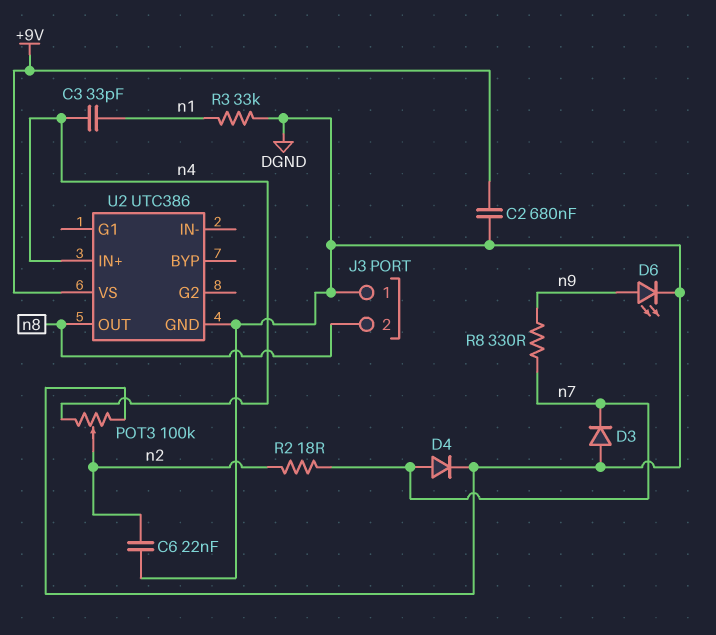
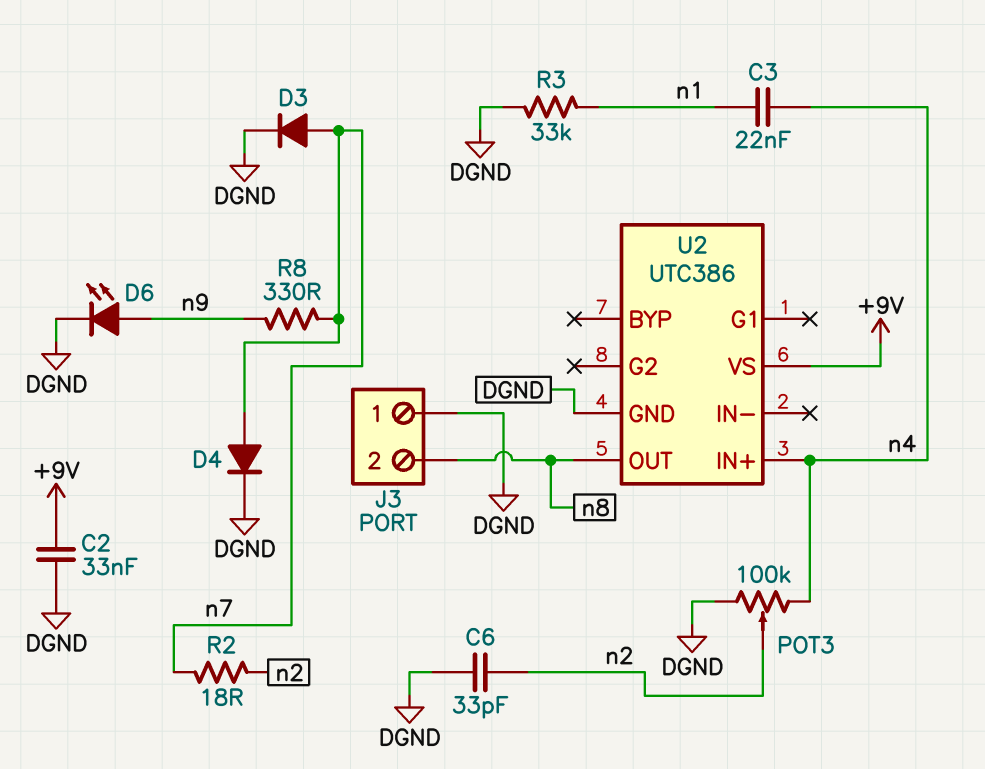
C2: 680nF (+9V, DGND) -> 33nF (+9V, DGND)
C3: 33pF (n1, n4) -> 22nF (n1, n4)
C6: 22nF (DGND, n2) -> 33pF (DGND, n2)
D3: diode (A DGND, K n7) -> diode (A n7, K DGND)

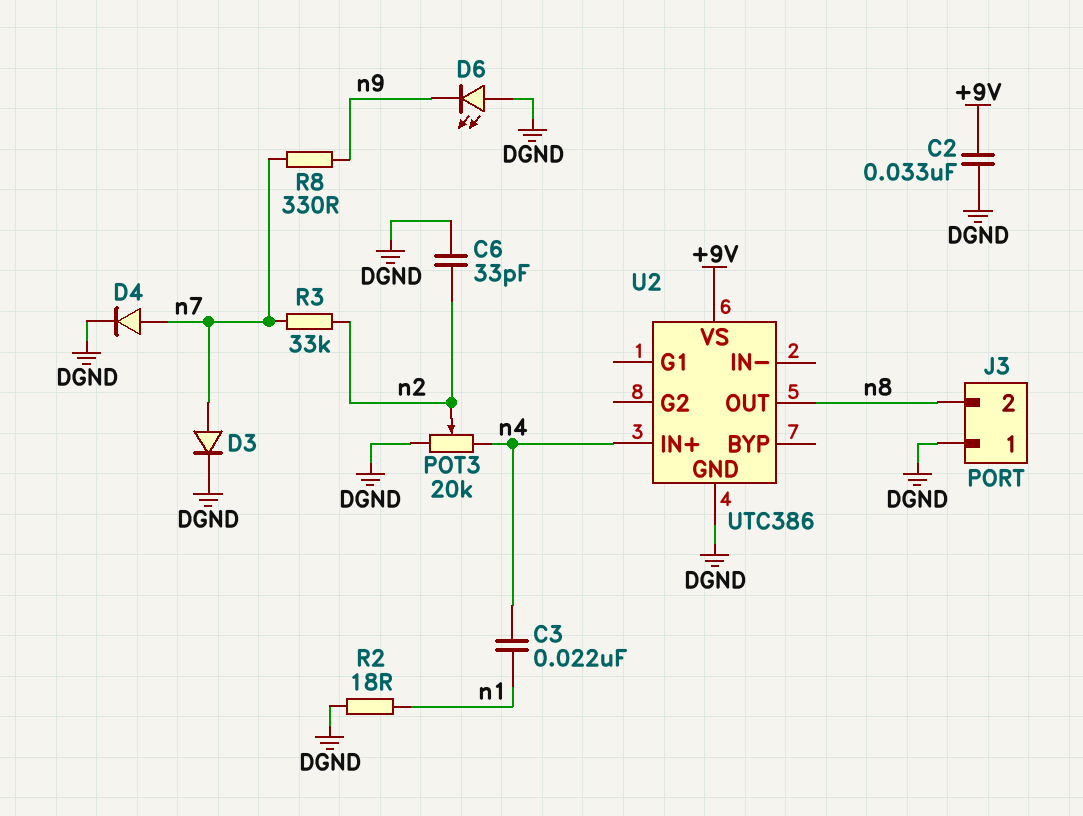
D6: LED (A n9, K DGND) -> LED (A DGND, K n9)
POT3: 100k (DGND, n4, wiper n2) -> 20k (DGND, n4, wiper n2)
R2: 18 (n2, n7) -> 18 (DGND, n1)
R3: 33k (DGND, n1) -> 33k (n2, n7)

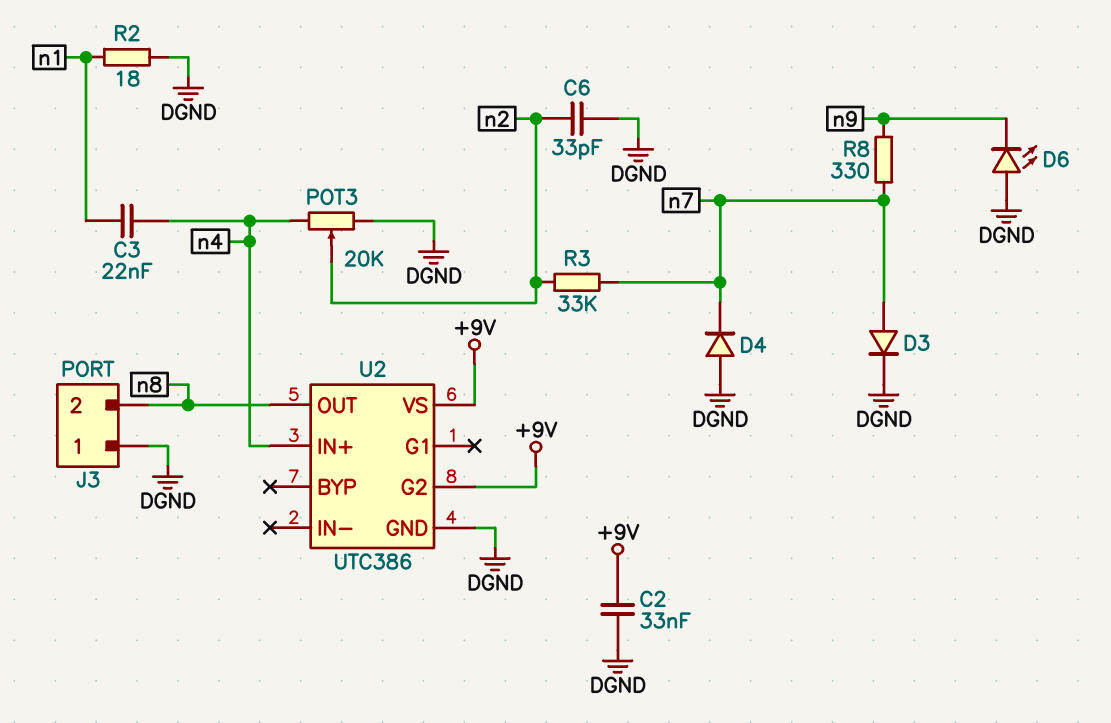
D4: diode (A n7, K DGND) -> diode (A DGND, K n7)
U2 pin G2: none -> +9V

